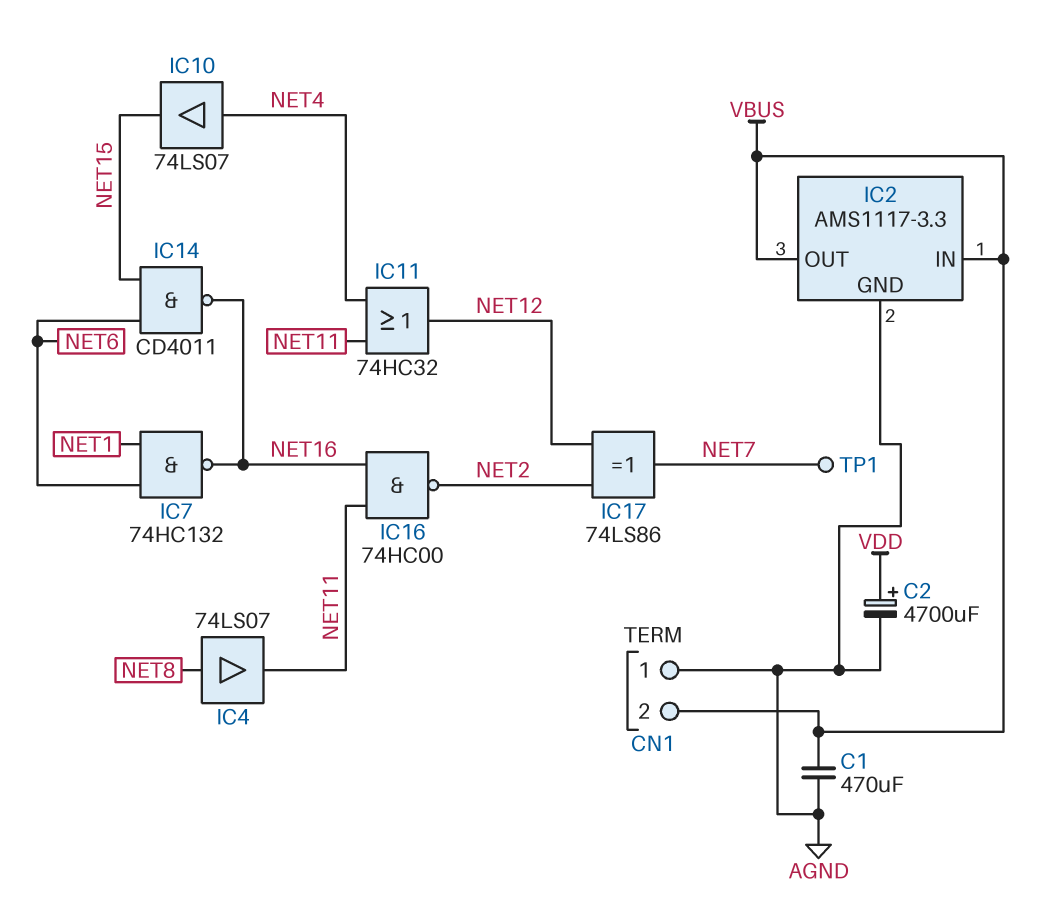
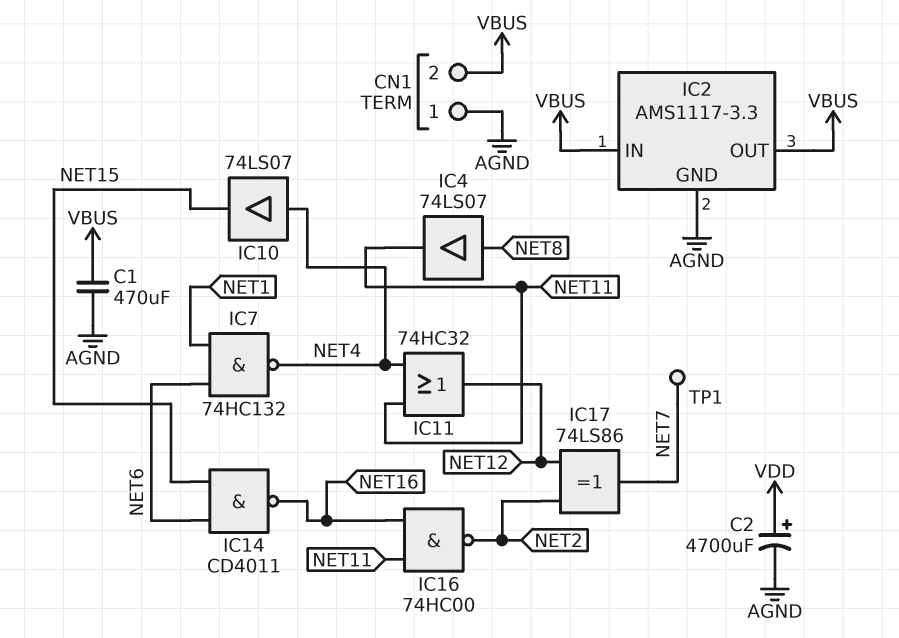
IC7: NAND 74HC132 (in NET1, in NET6, out NET16) -> NAND 74HC132 (in NET1, in NET6, out NET4)

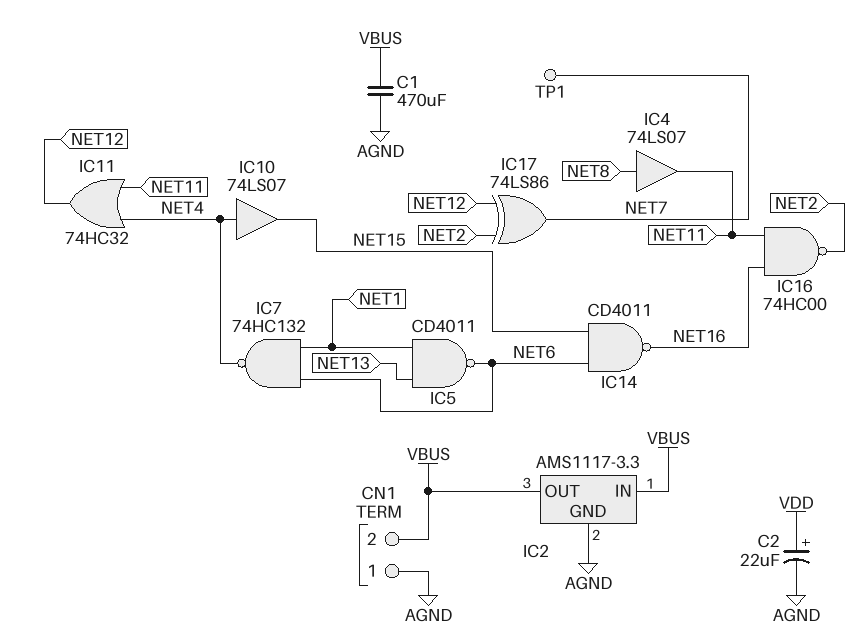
C2: 4700uF (plus VDD, minus AGND) -> 22uF (plus VDD, minus AGND)
IC5: none -> NAND CD4011 (in NET1, in NET13, out NET6)

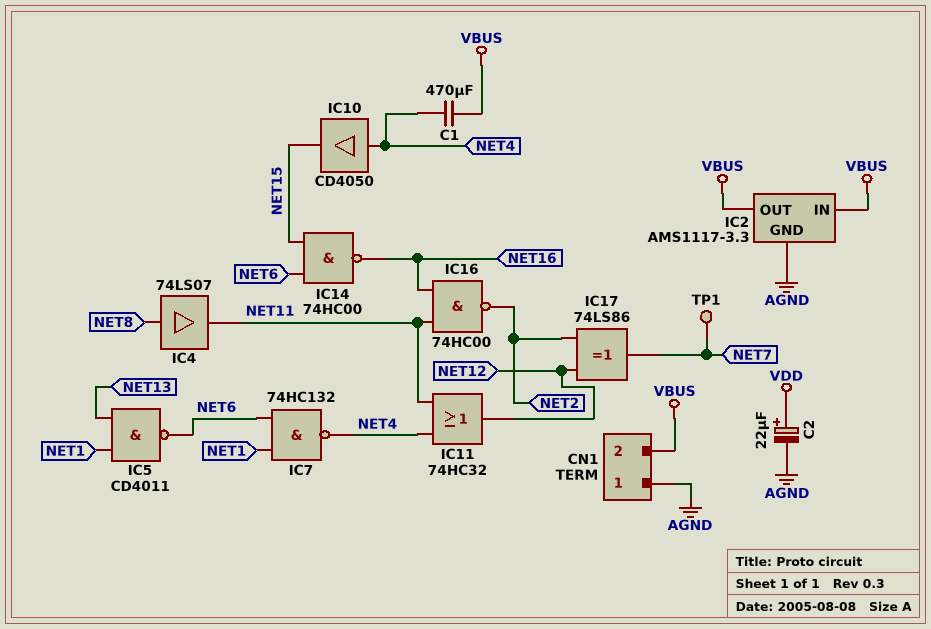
C1: 470uF (AGND, VBUS) -> 470uF (NET4, VBUS)
IC10: buffer 74LS07 (in NET4, out NET15) -> buffer CD4050 (in NET4, out NET15)
IC14: NAND CD4011 (in NET6, in NET15, out NET16) -> NAND 74HC00 (in NET6, in NET15, out NET16)

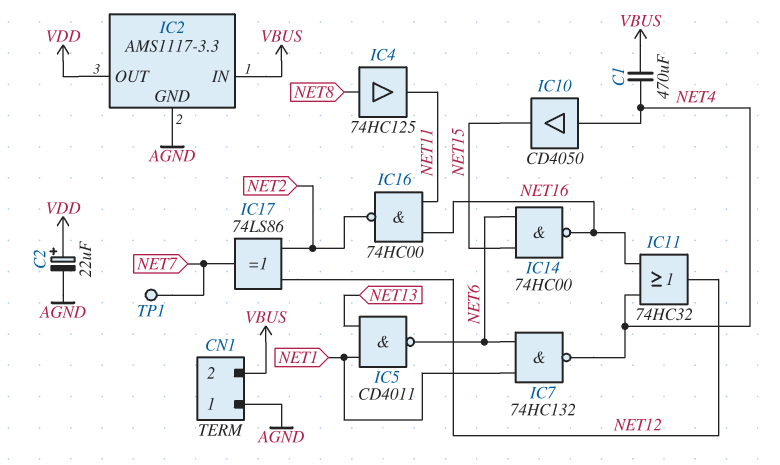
IC2 pin OUT: VBUS -> VDD
IC4: buffer 74LS07 (in NET8, out NET11) -> buffer 74HC125 (in NET8, out NET11)
IC11: OR 74HC32 (in NET4, in NET11, out NET12) -> OR 74HC32 (in NET4, in NET16, out NET12)

